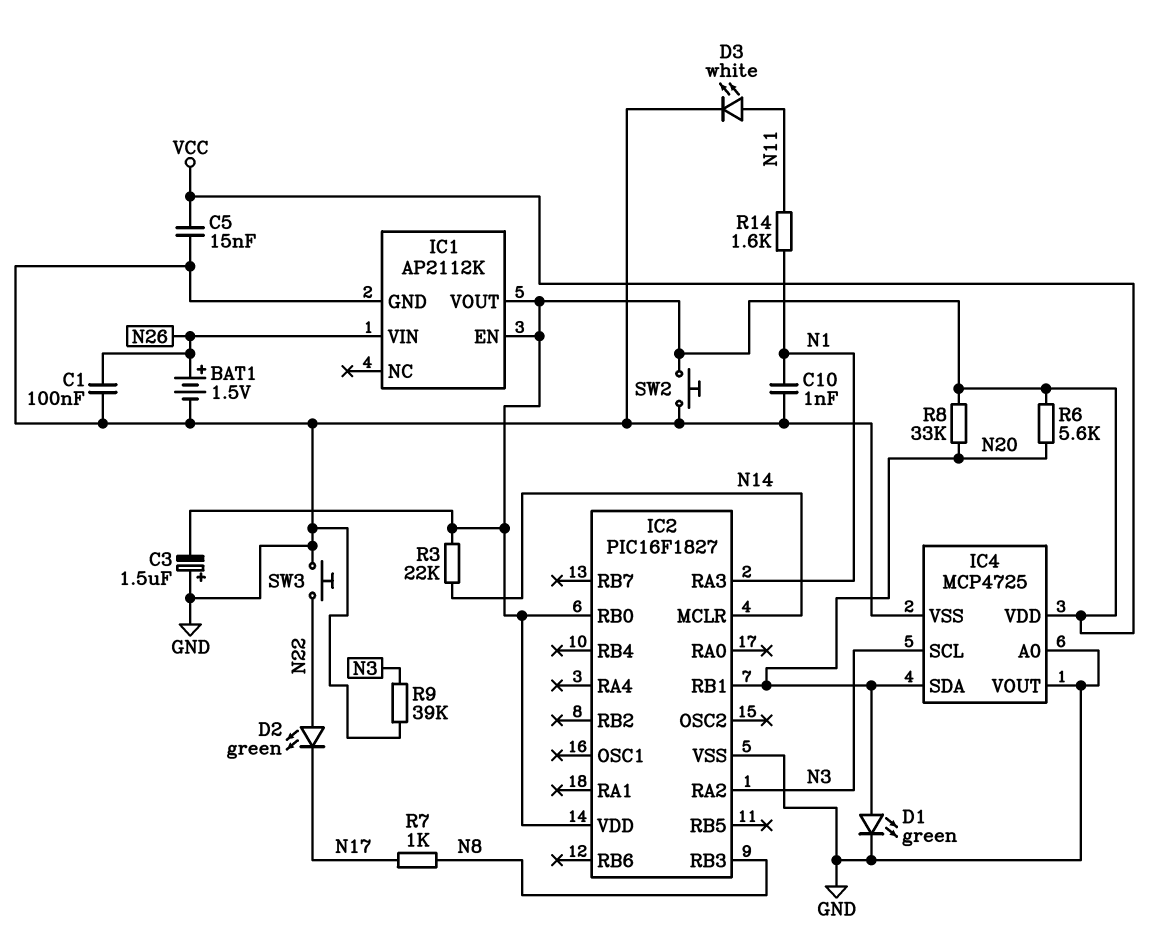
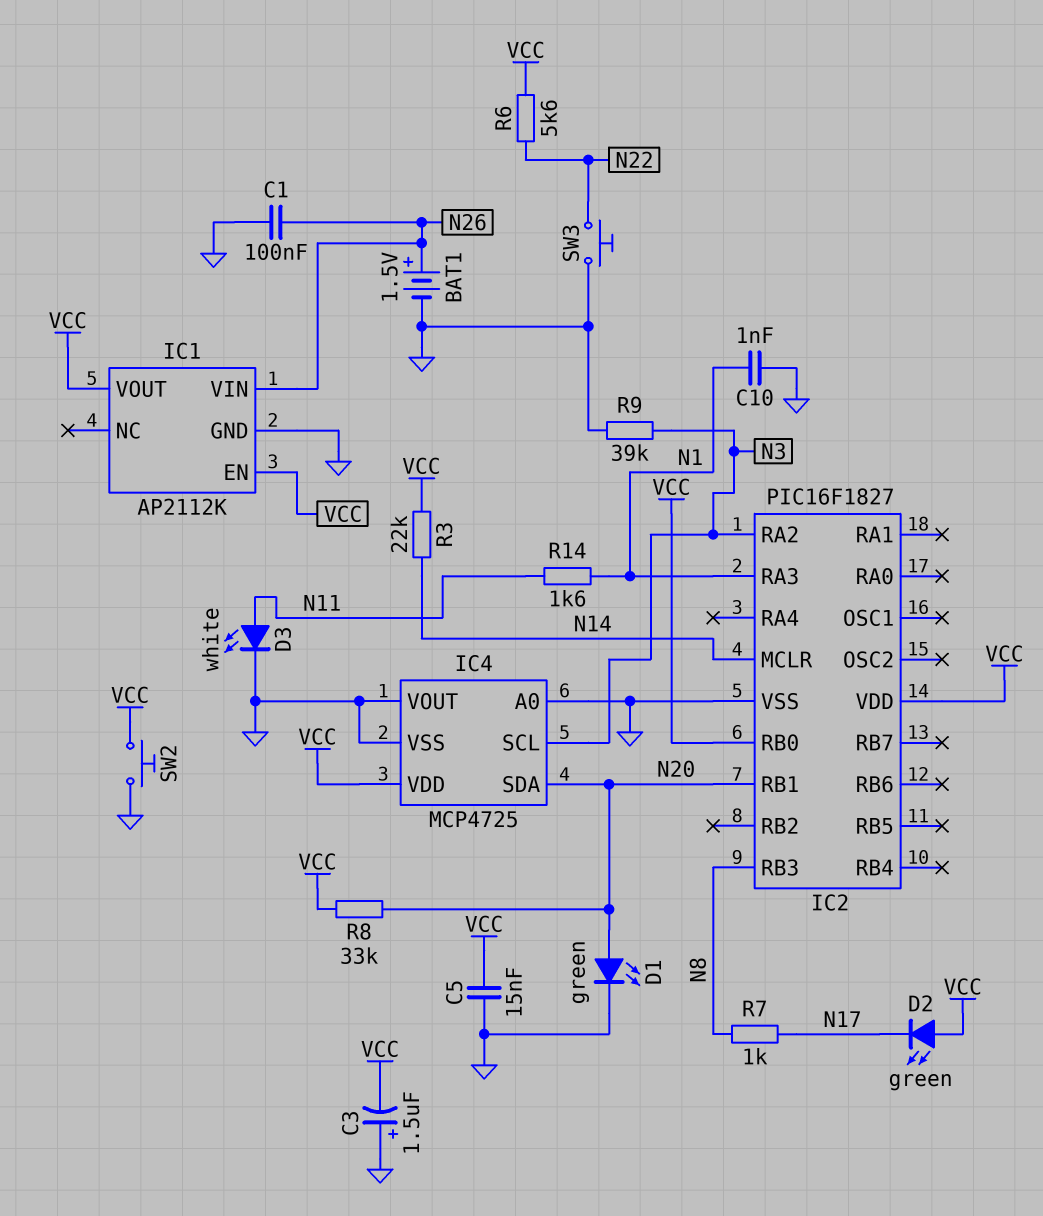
D2: LED green (A N22, K N17) -> LED green (A VCC, K N17)
R6: 5.6k (N20, VCC) -> 5.6k (N22, VCC)

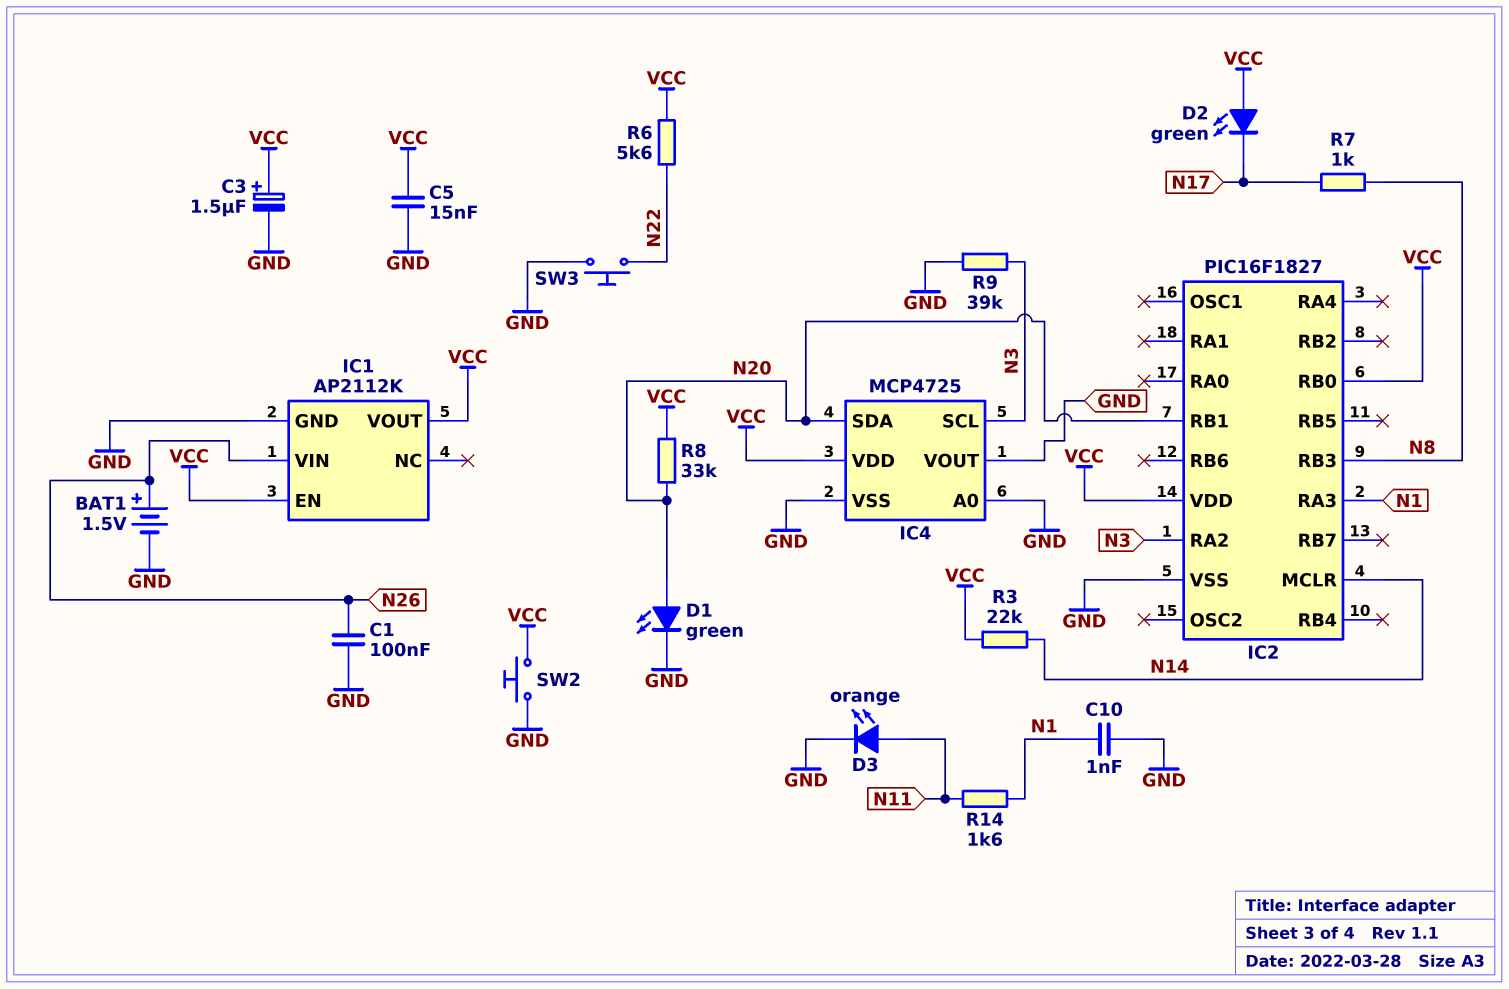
C3: 1.5uF (plus GND, minus VCC) -> 1.5uF (plus VCC, minus GND)
D3: LED white (A N11, K GND) -> LED orange (A N11, K GND)

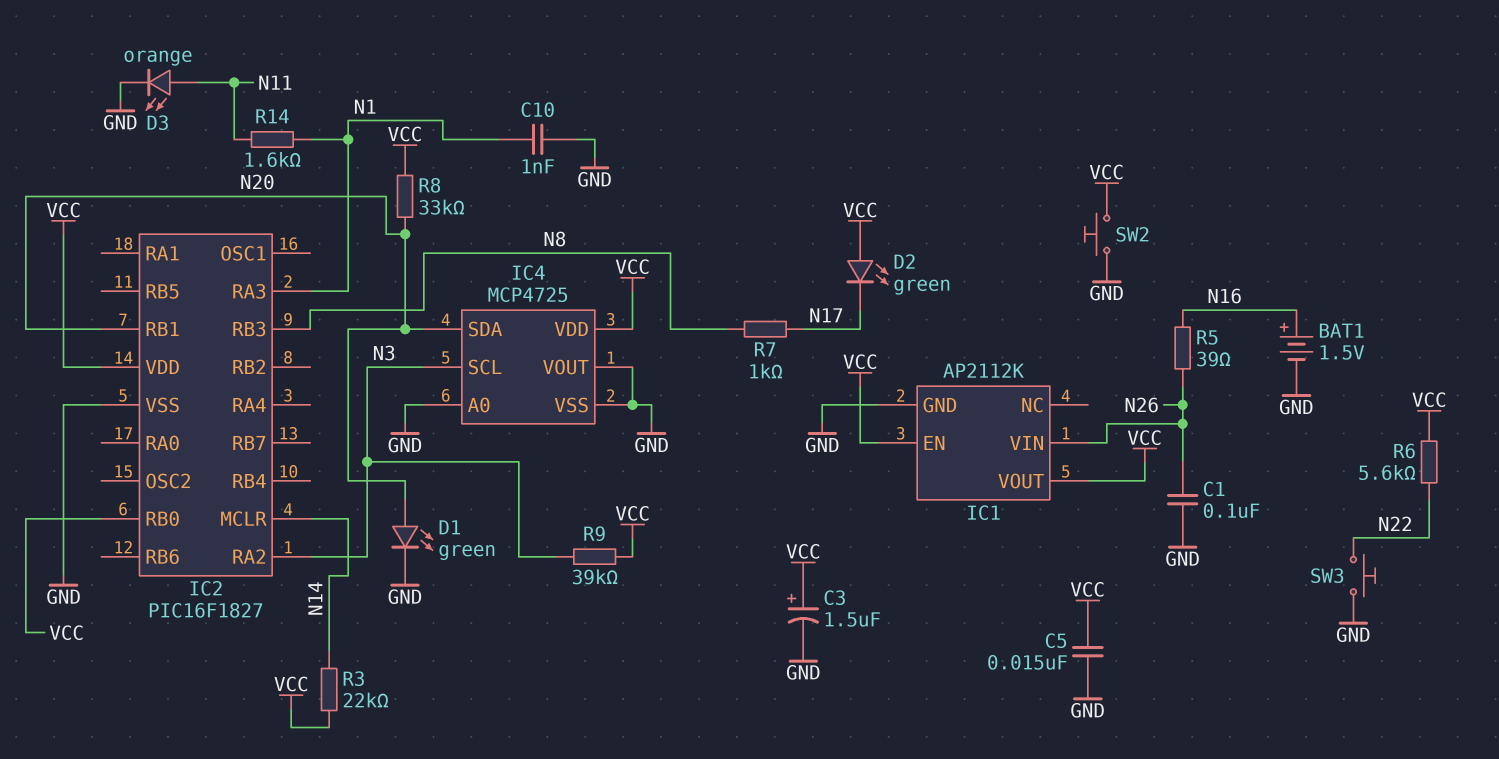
BAT1: 1.5V (plus N26, minus GND) -> 1.5V (plus N16, minus GND)
R5: none -> 39 (N16, N26)
R9: 39k (GND, N3) -> 39k (N3, VCC)

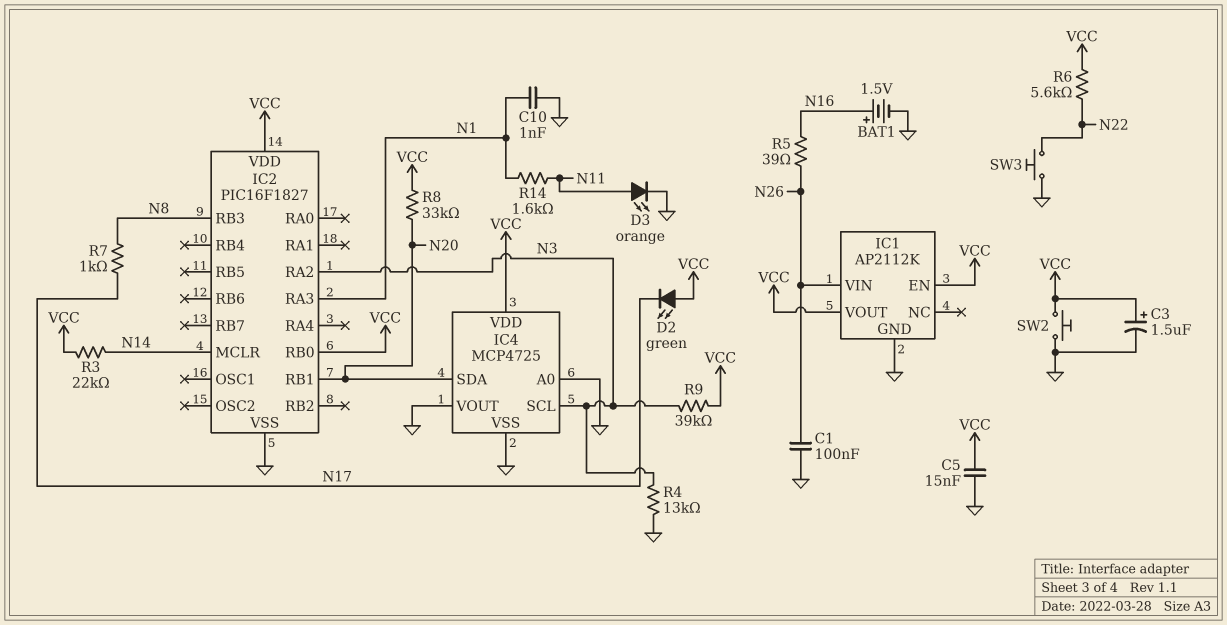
D1: LED green (A N20, K GND) -> none
R4: none -> 13k (GND, N3)

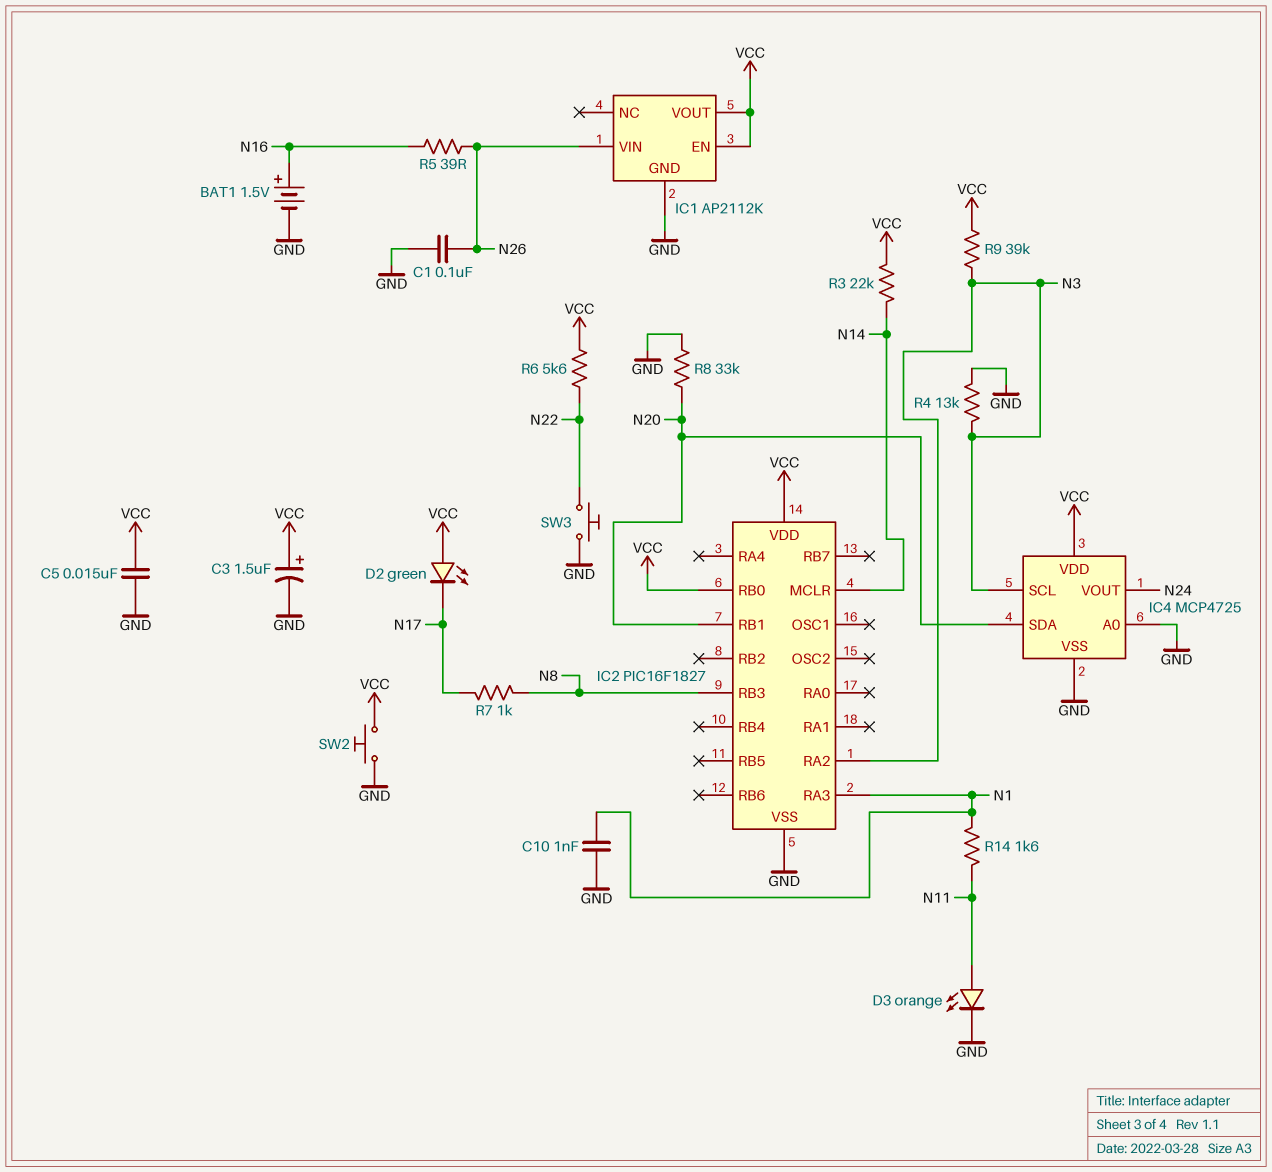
IC4 pin VOUT: GND -> N24
R8: 33k (N20, VCC) -> 33k (GND, N20)

